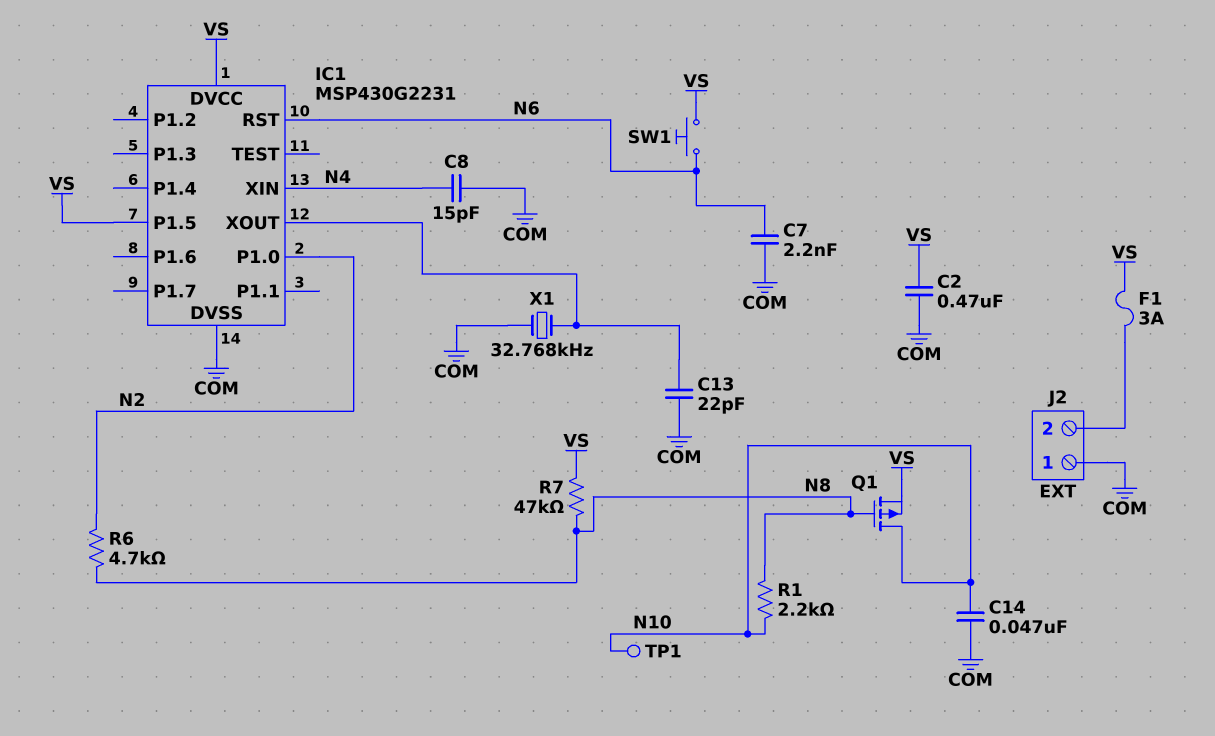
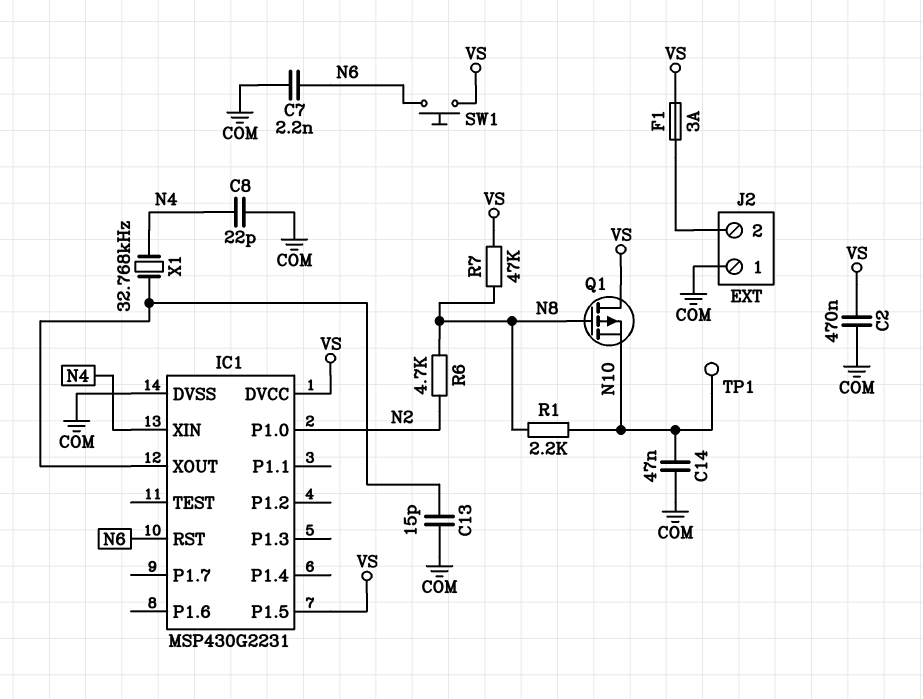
C8: 15pF (COM, N4) -> 22pF (COM, N4)
C13: 22pF (COM, IC1/XOUT) -> 15pF (COM, IC1/XOUT)
Q1: PMOS (G N8, D N10, S VS) -> PMOS (G N8, D VS, S N10)
X1: 32.768kHz (COM, IC1/XOUT) -> 32.768kHz (IC1/XOUT, N4)

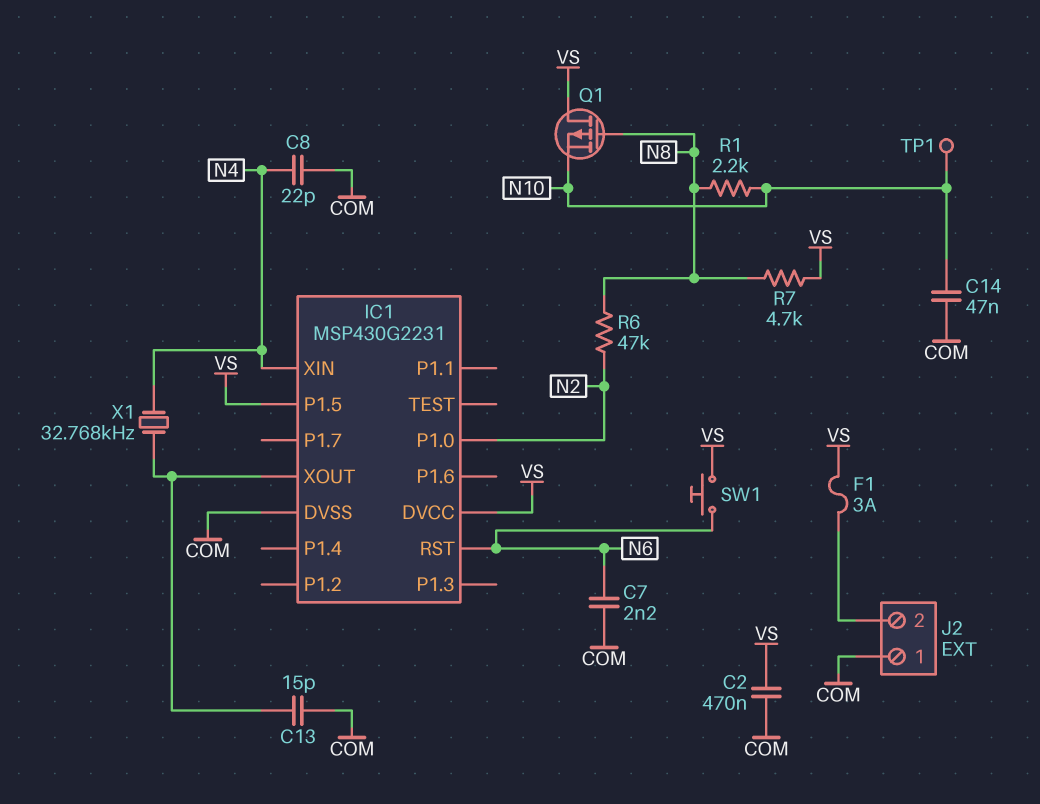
R6: 4.7k (N2, N8) -> 47k (N2, N8)
R7: 47k (N8, VS) -> 4.7k (N8, VS)

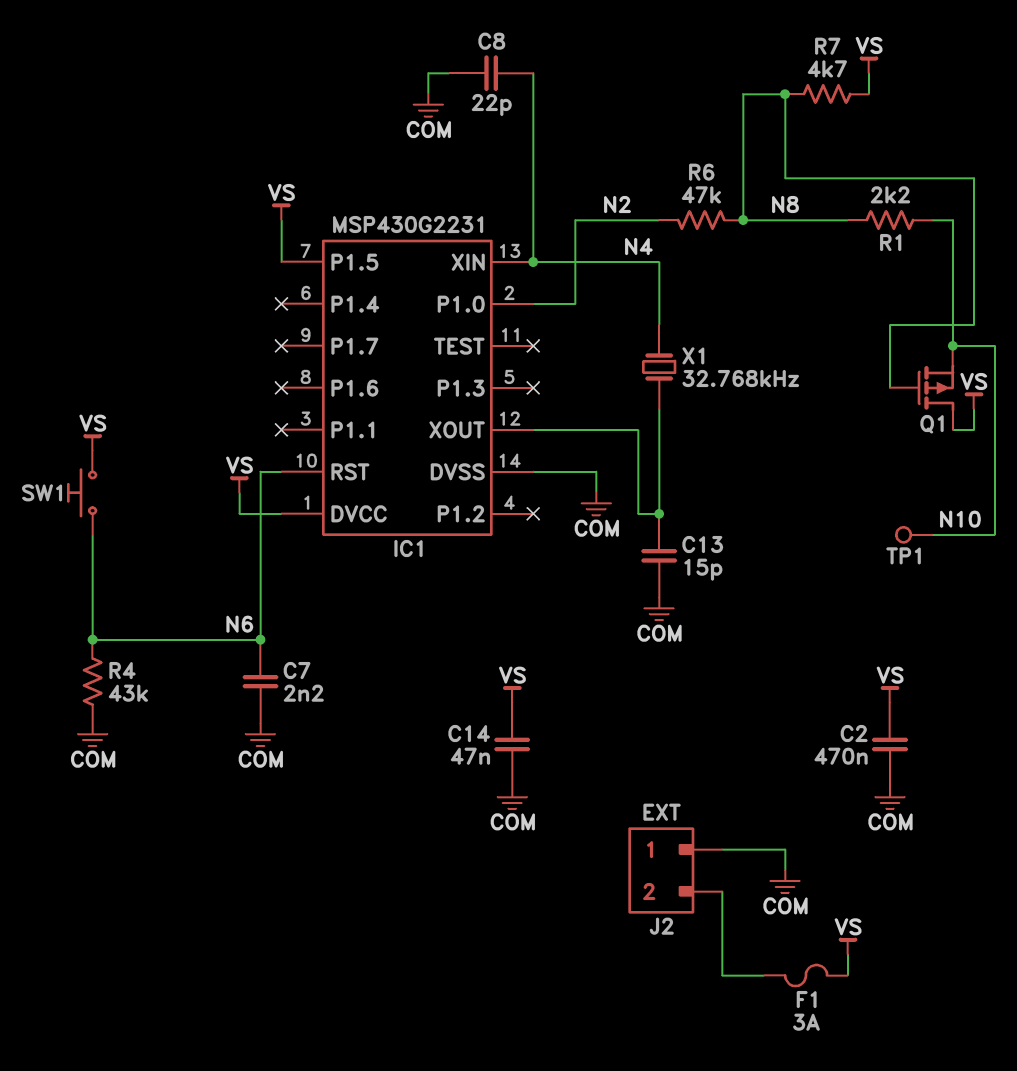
C14: 47nF (COM, N10) -> 47nF (COM, VS)
R4: none -> 43k (COM, N6)

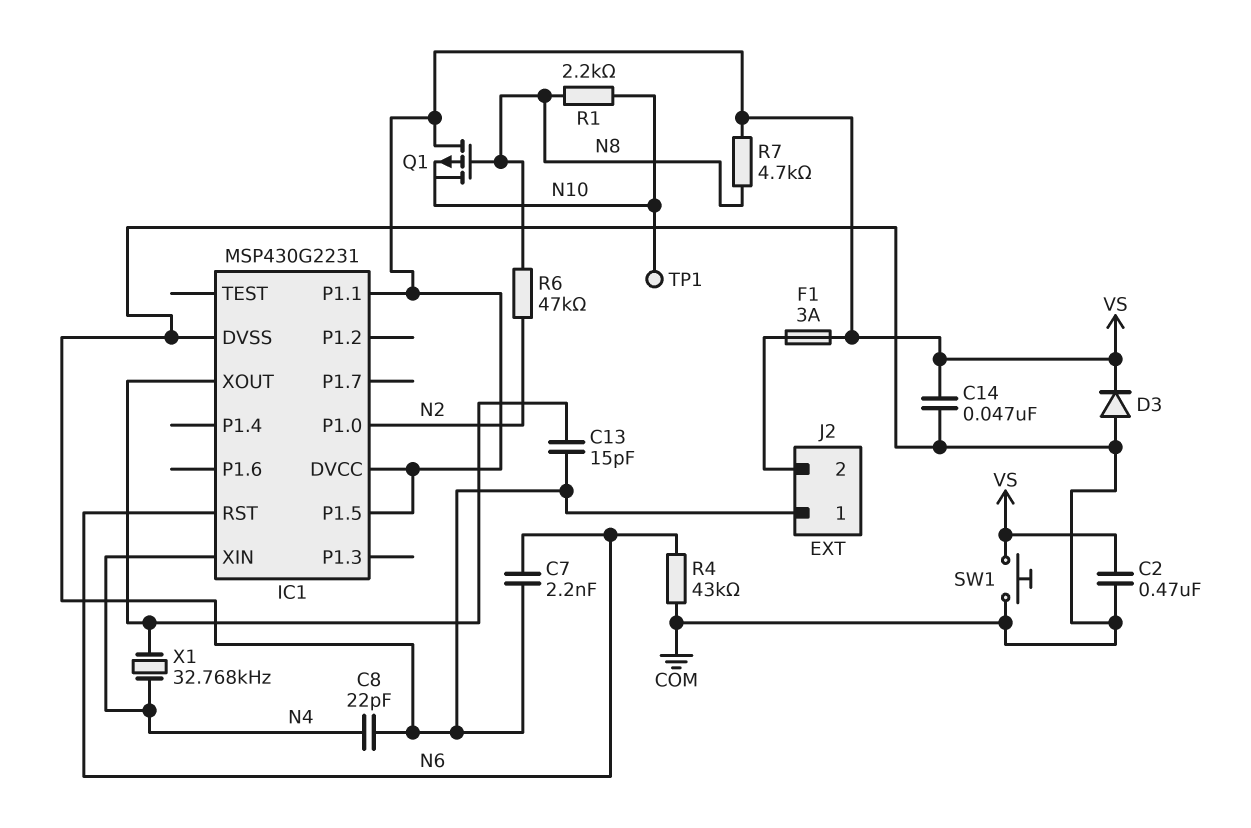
D3: none -> diode (A COM, K VS)
IC1 pin P1.1: none -> VS
SW1: button (N6, VS) -> button (COM, VS)

